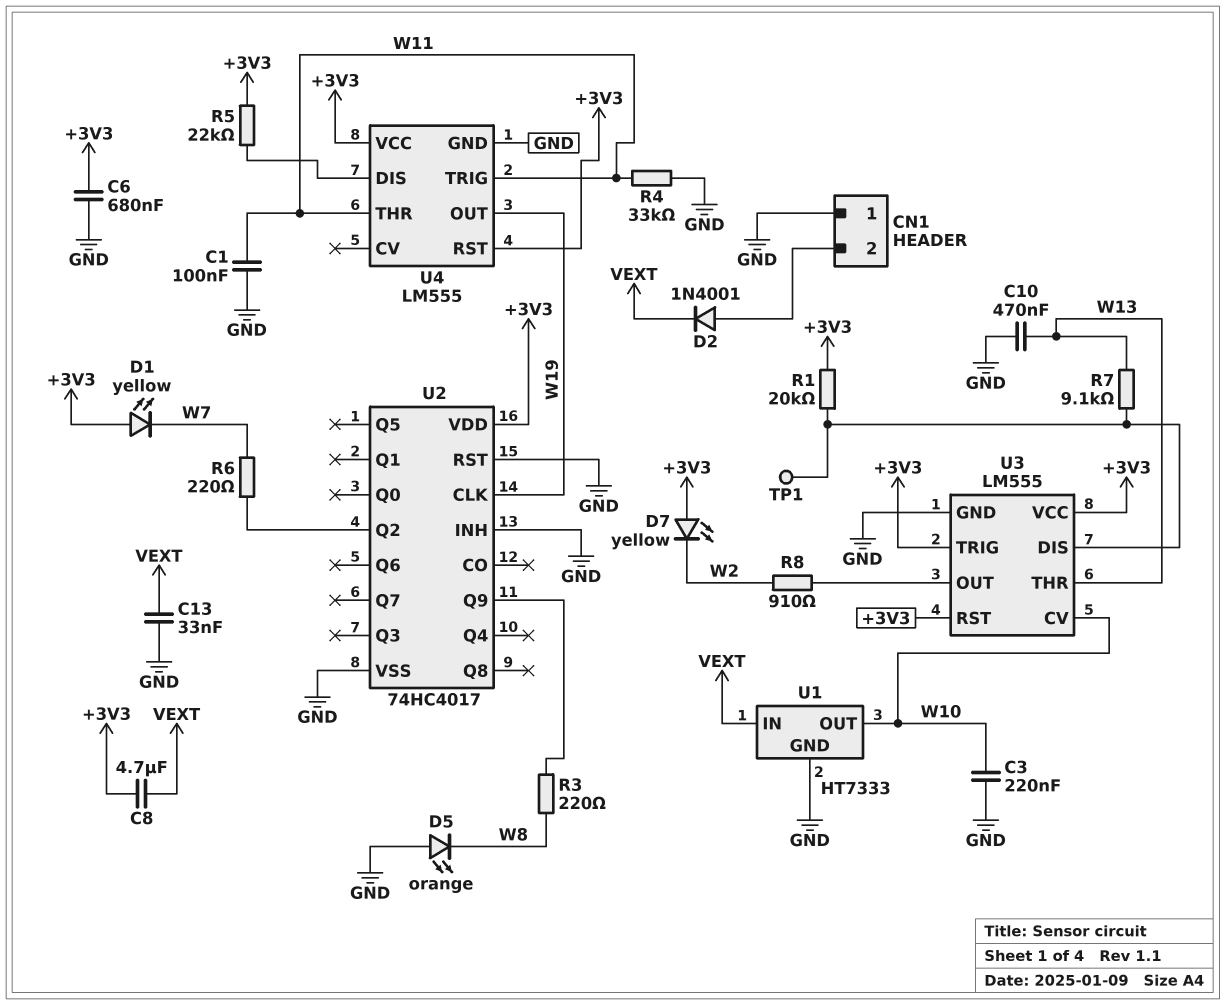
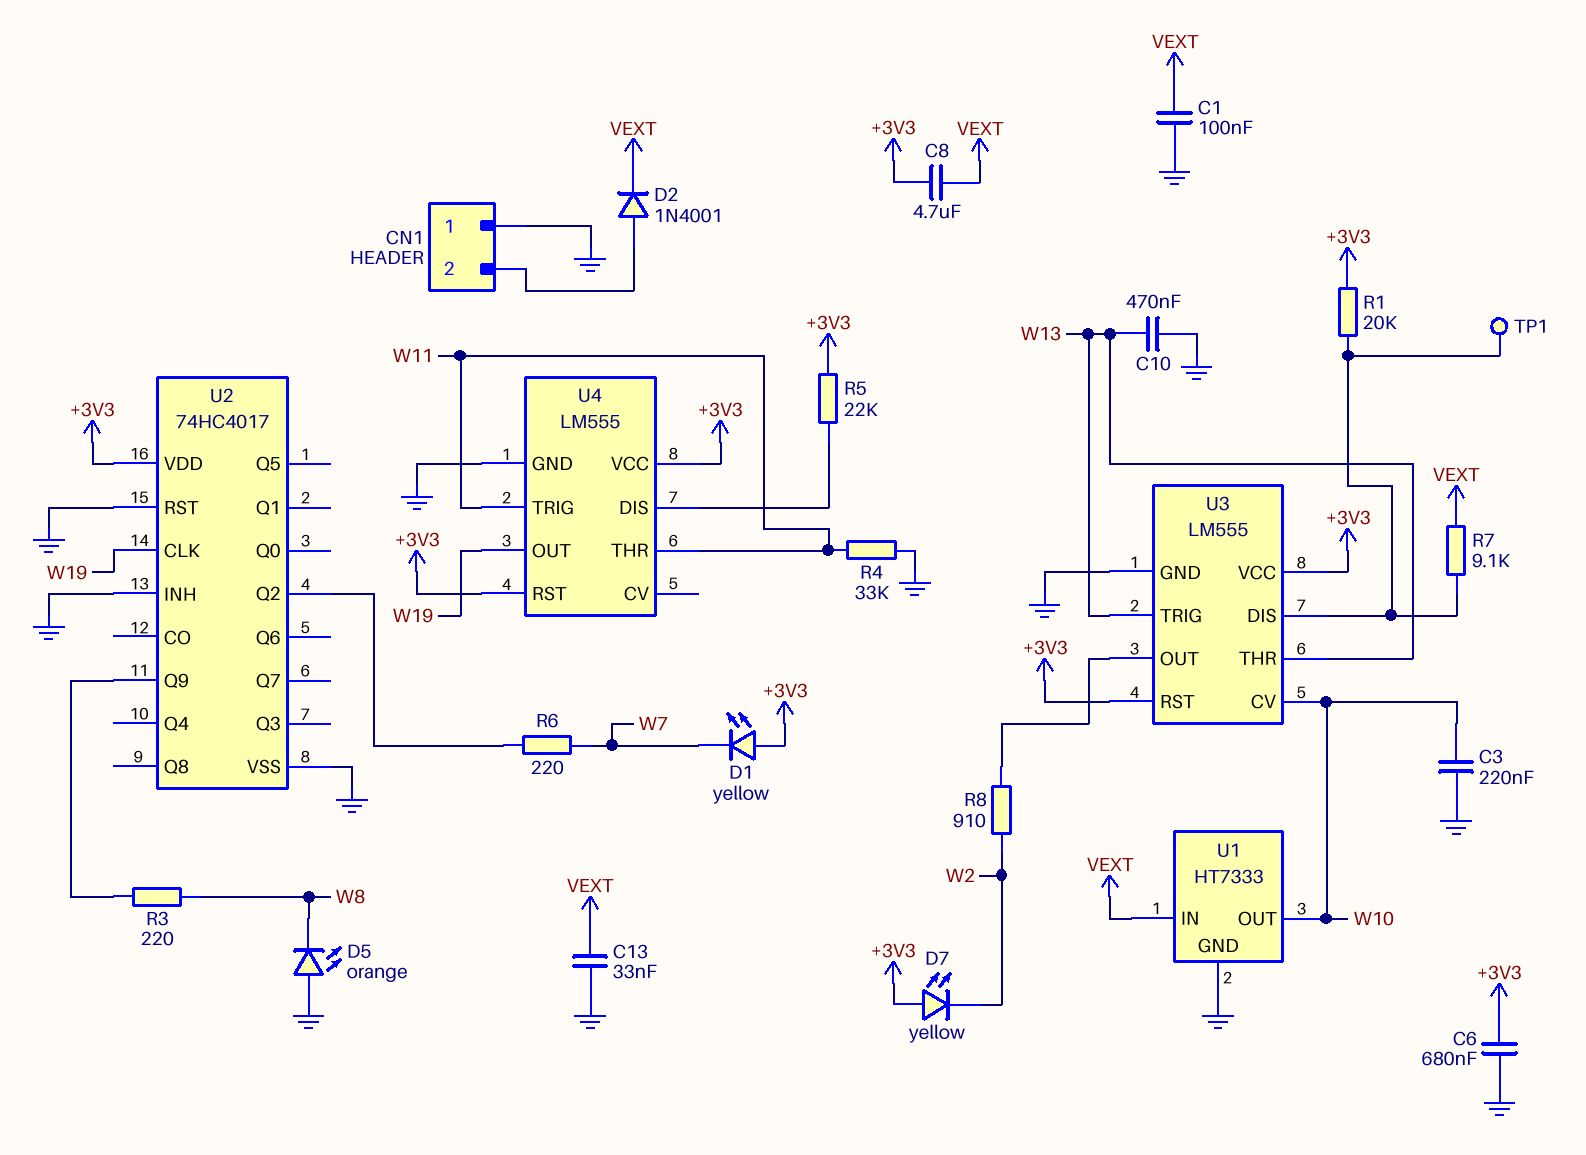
C1: 100nF (GND, W11) -> 100nF (GND, VEXT)
R7: 9.1k (U3/DIS, W13) -> 9.1k (U3/DIS, VEXT)
U3 pin TRIG: +3V3 -> W13

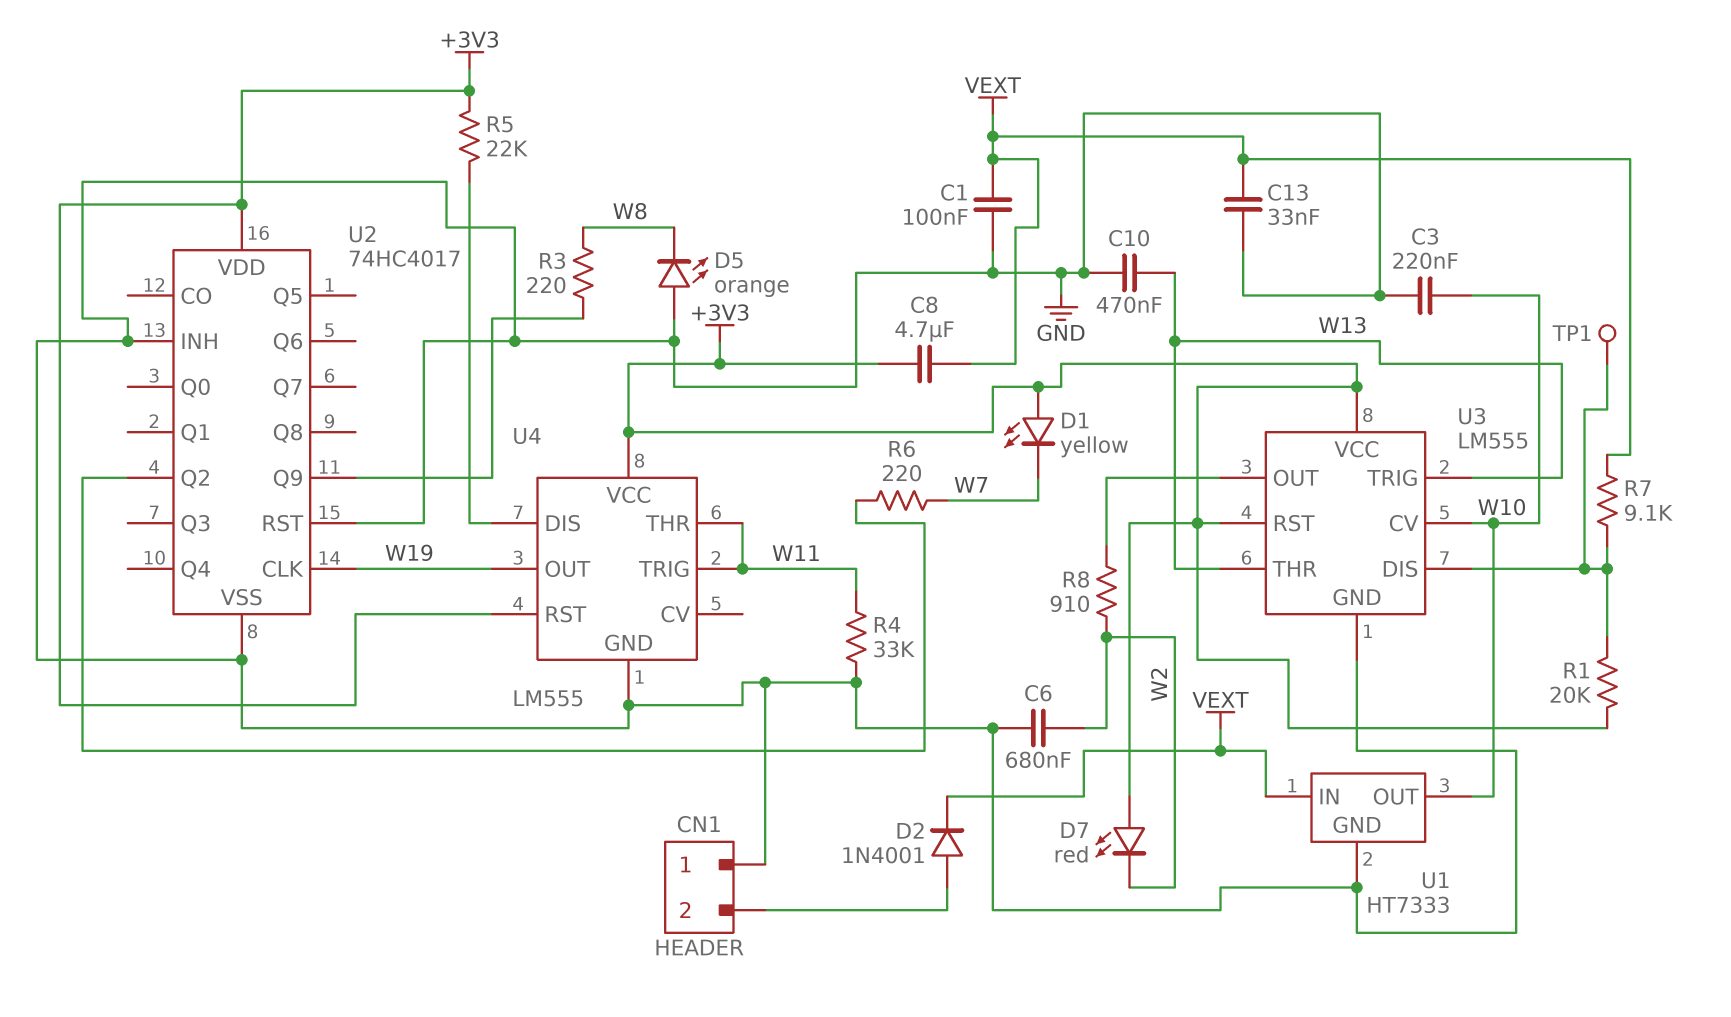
C6: 680nF (+3V3, GND) -> 680nF (GND, W2)
D7: LED yellow (A +3V3, K W2) -> LED red (A +3V3, K W2)

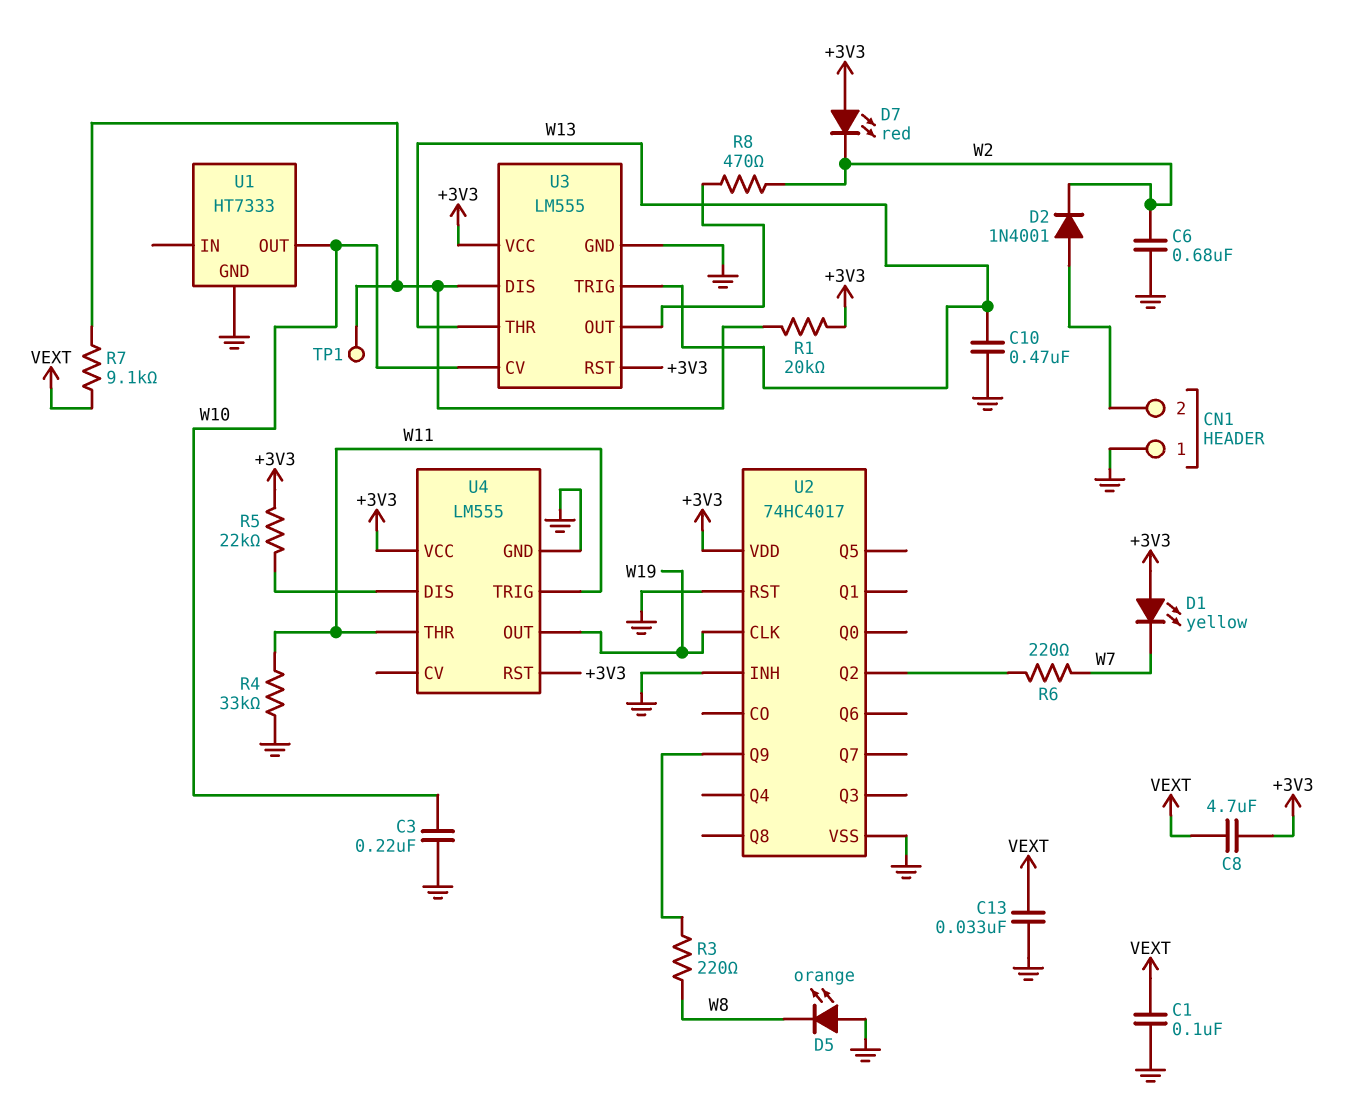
D2: diode 1N4001 (A CN1/2, K VEXT) -> diode 1N4001 (A CN1/2, K W2)
R8: 910 (U3/OUT, W2) -> 470 (U3/OUT, W2)
U1 pin IN: VEXT -> none

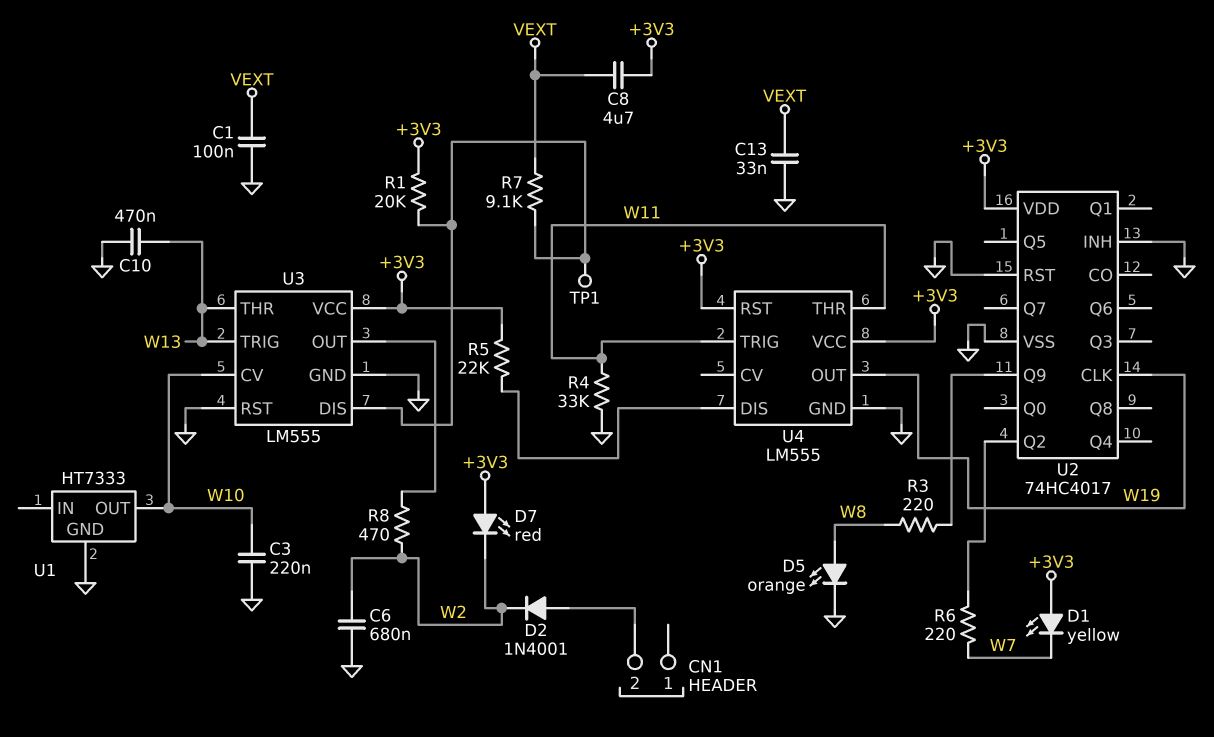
CN1 pin 1: GND -> none
D5: LED orange (A GND, K W8) -> LED orange (A W8, K GND)
U3 pin RST: +3V3 -> GND

